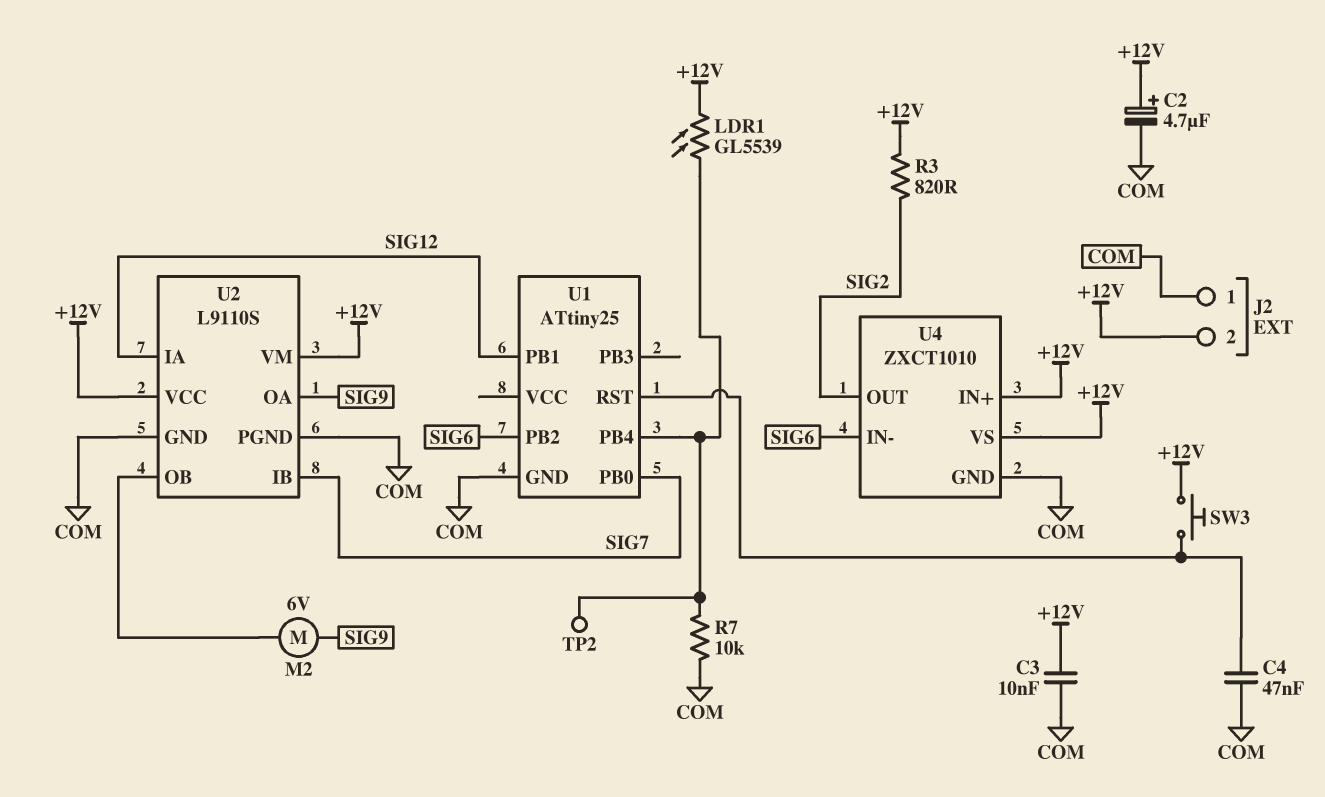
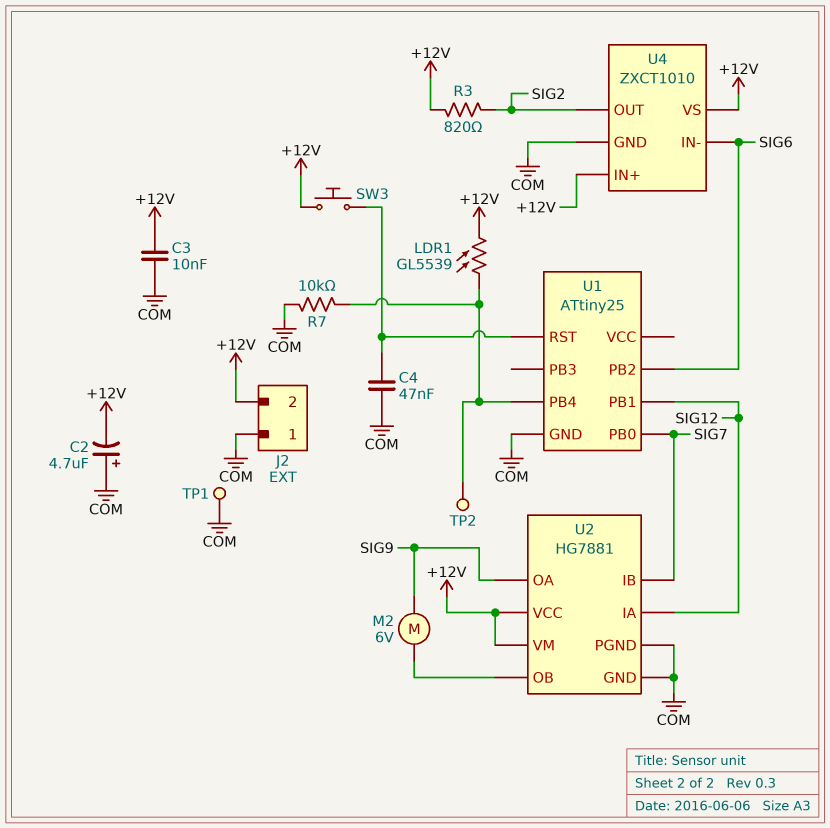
C2: 4.7uF (plus +12V, minus COM) -> 4.7uF (plus COM, minus +12V)
TP1: none -> test point (COM)
U2: L9110S -> HG7881

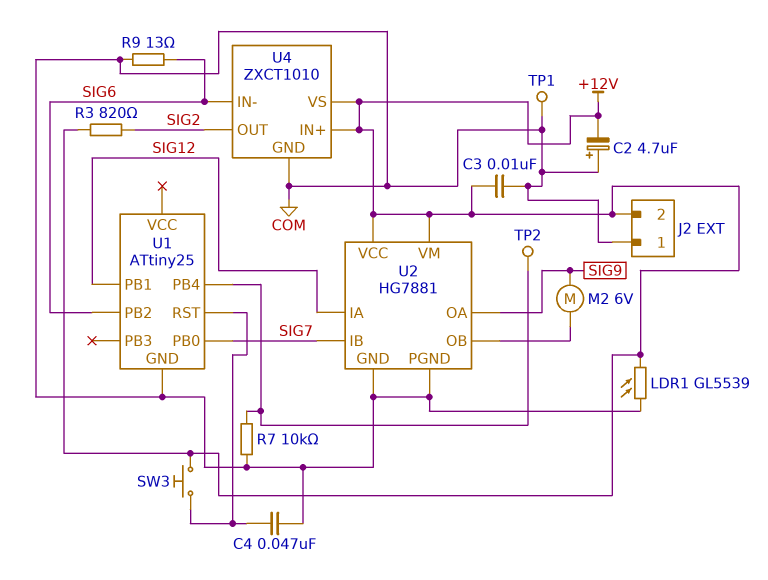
LDR1: GL5539 (+12V, U1/PB4) -> GL5539 (+12V, COM)
R9: none -> 13 (COM, SIG6)

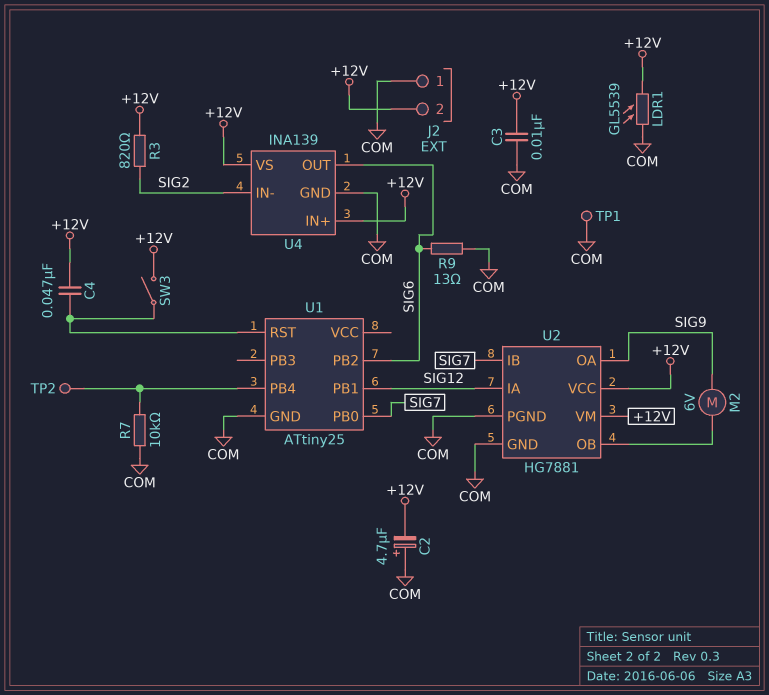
C4: 47nF (COM, U1/RST) -> 47nF (+12V, U1/RST)
SW3: button (+12V, U1/RST) -> switch (+12V, U1/RST)
U4: ZXCT1010 -> INA139
U4 pin IN-: SIG6 -> SIG2
U4 pin OUT: SIG2 -> SIG6

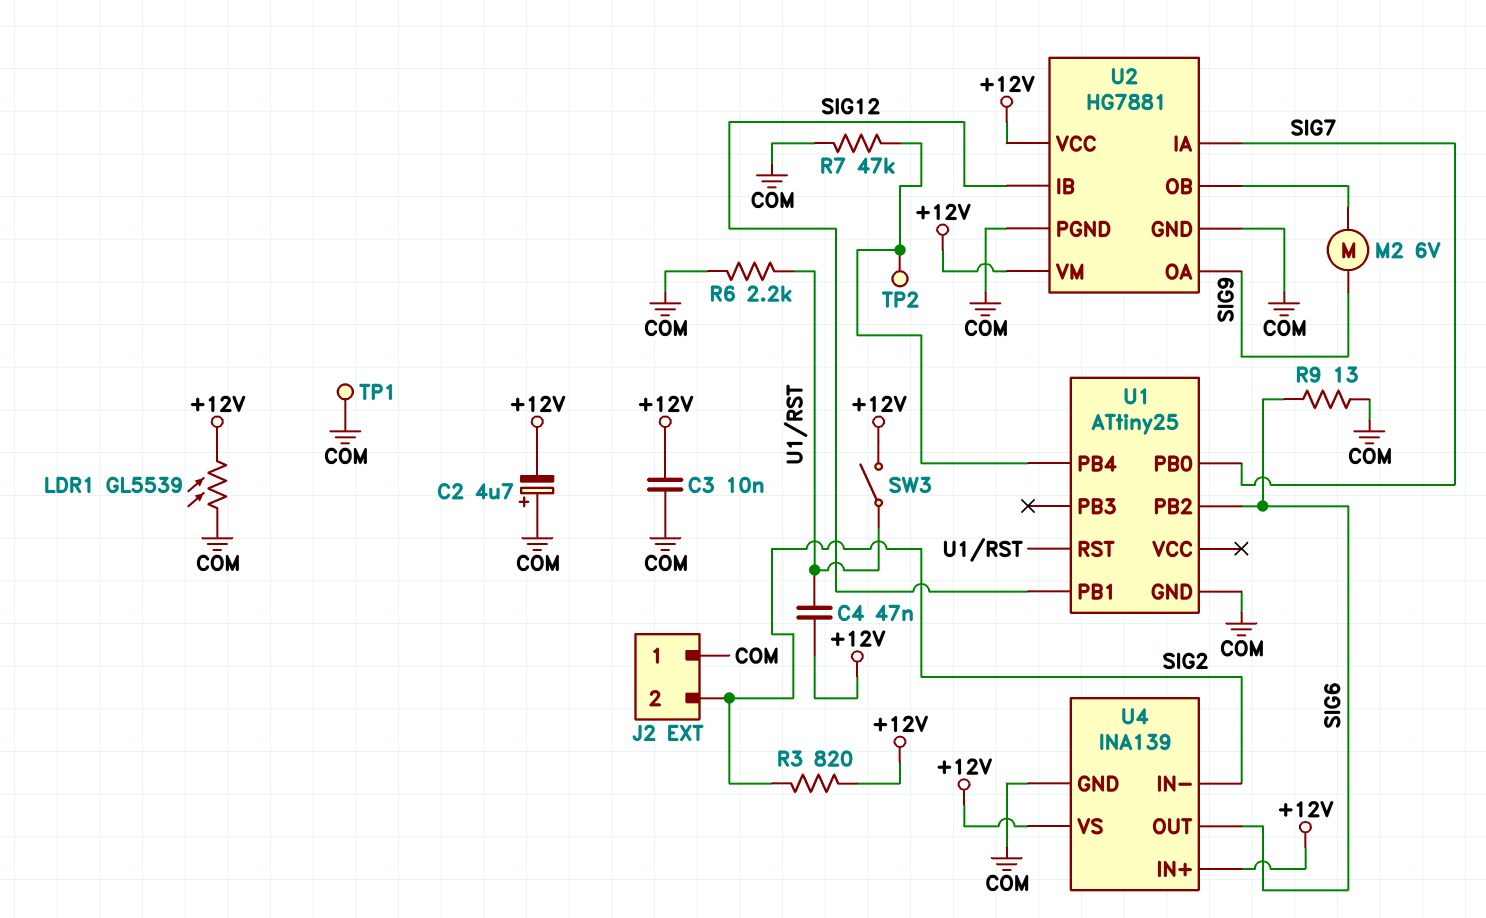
J2 pin 2: +12V -> SIG2
R6: none -> 2.2k (COM, U1/RST)
R7: 10k (COM, U1/PB4) -> 47k (COM, U1/PB4)
U2 pin IA: SIG12 -> SIG7
U2 pin IB: SIG7 -> SIG12

